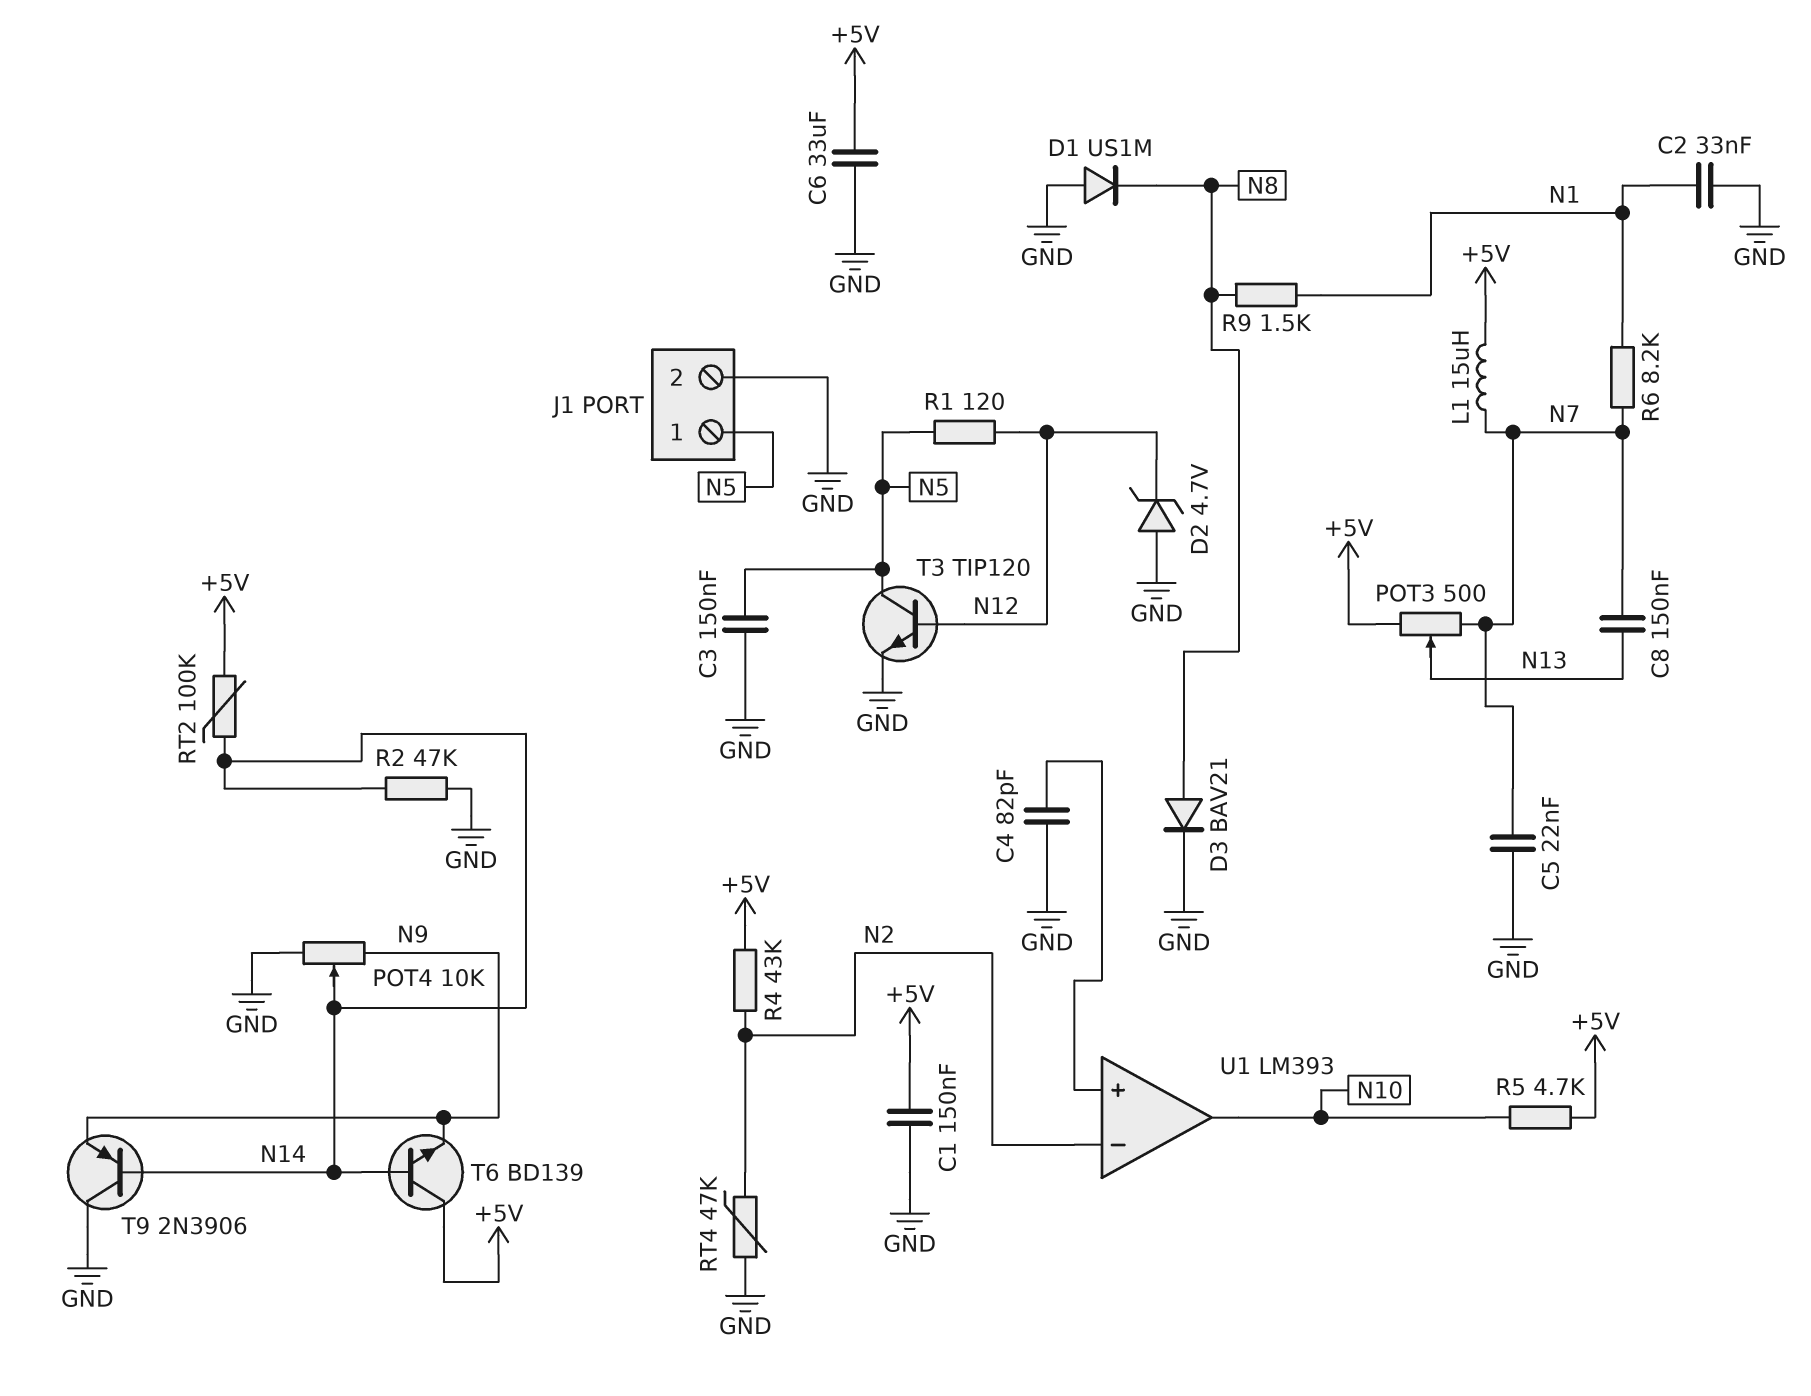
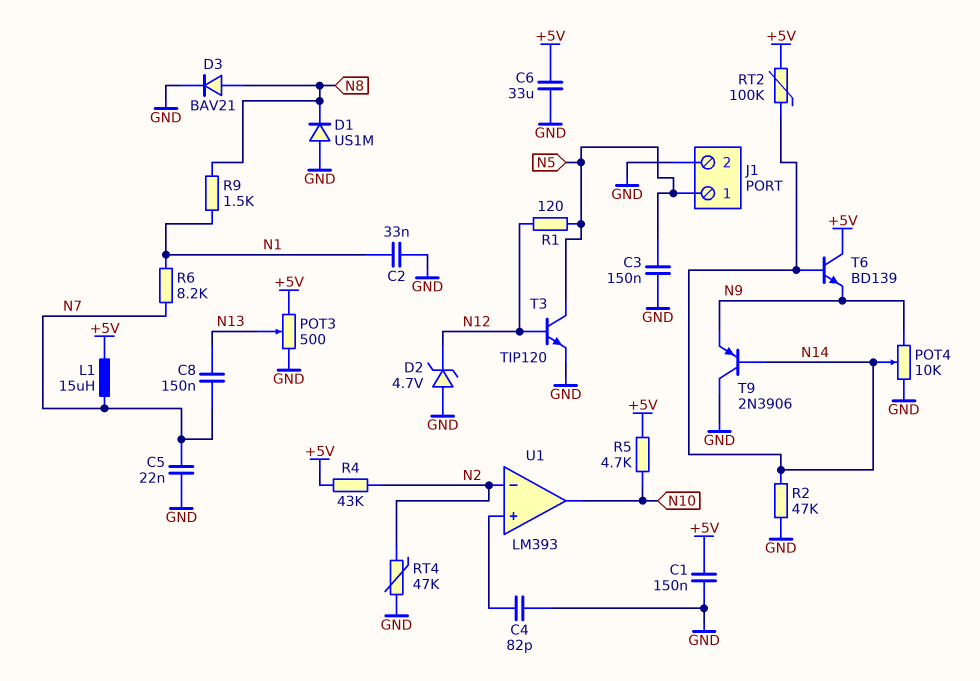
POT3: 500 (+5V, N7, wiper N13) -> 500 (+5V, GND, wiper N13)

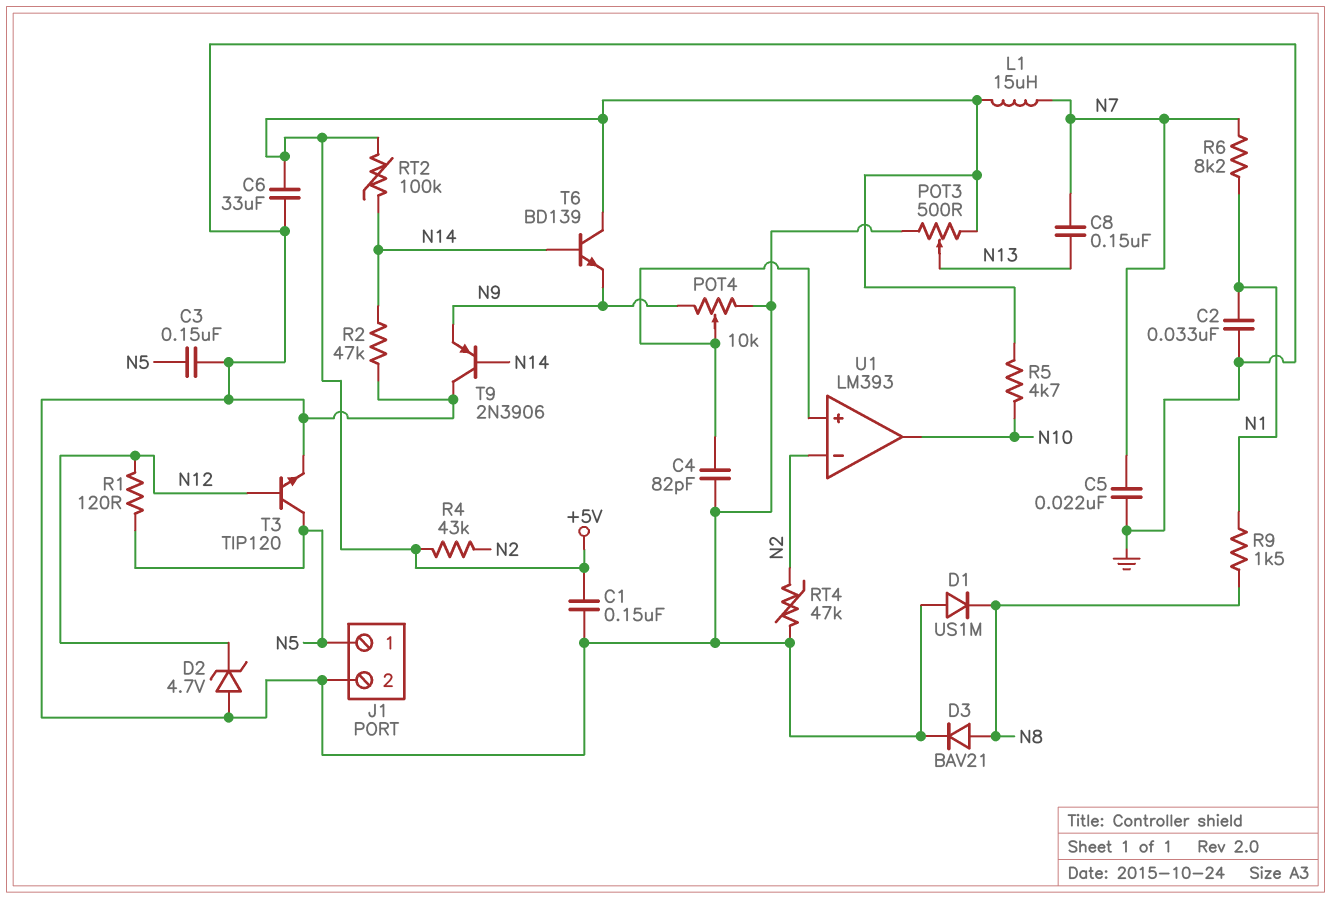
POT4: 10k (GND, N9, wiper N14) -> 10k (GND, N9, wiper U1/in+)

